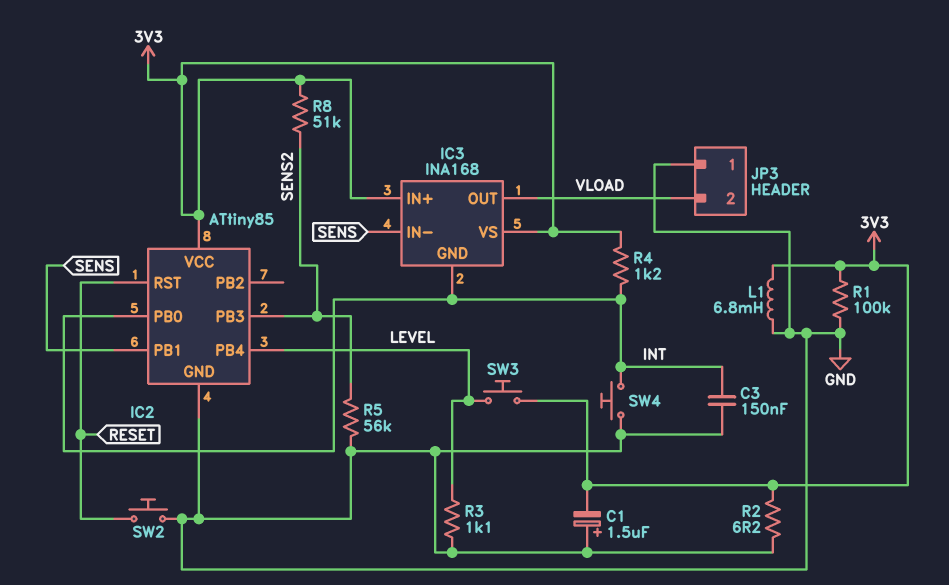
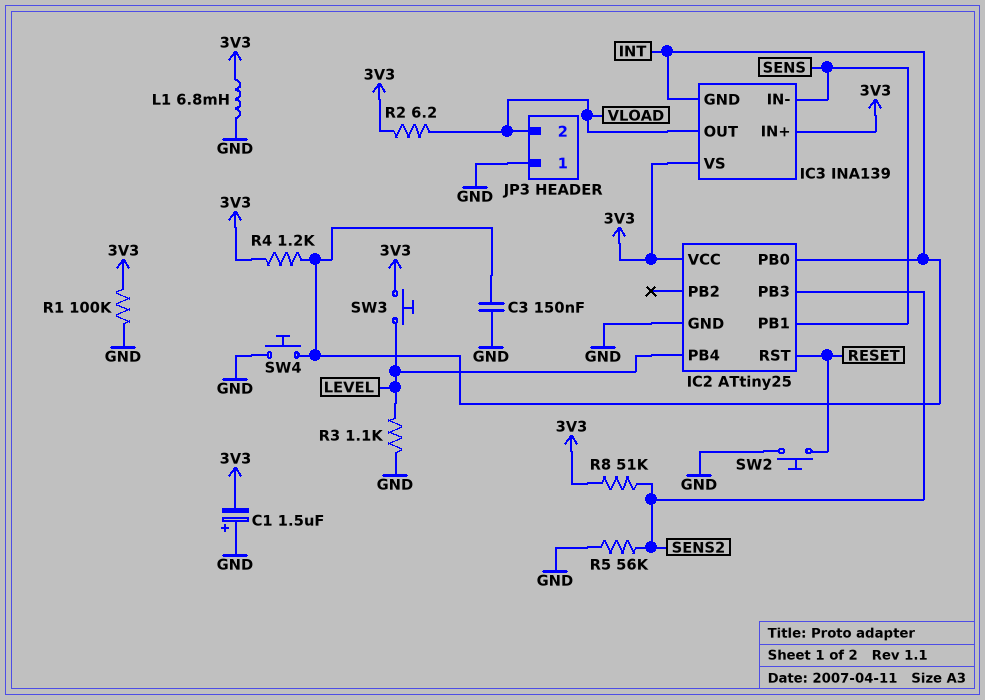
IC2: ATtiny85 -> ATtiny25
IC3: INA168 -> INA139
R2: 6.2 (3V3, GND) -> 6.2 (3V3, VLOAD)

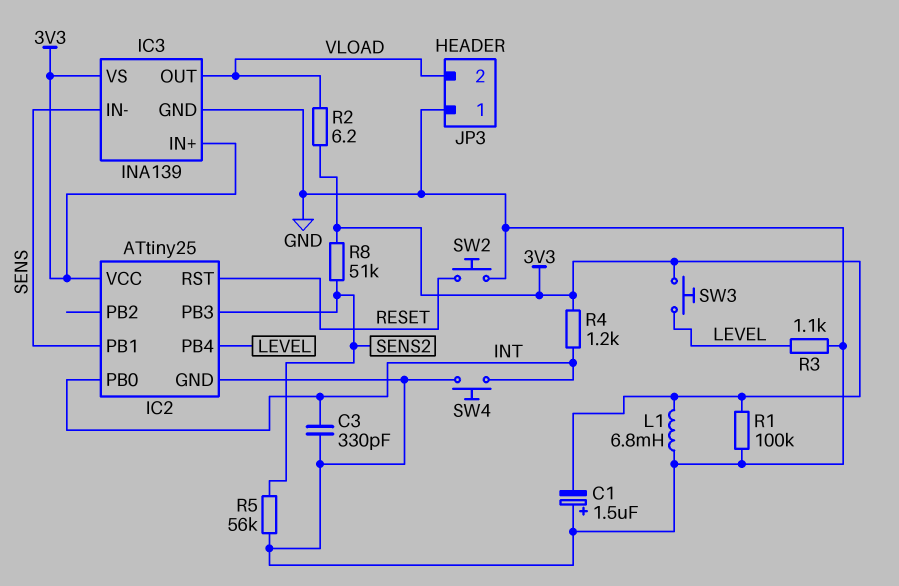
C3: 150nF (GND, INT) -> 330pF (GND, INT)
IC3 pin GND: INT -> GND

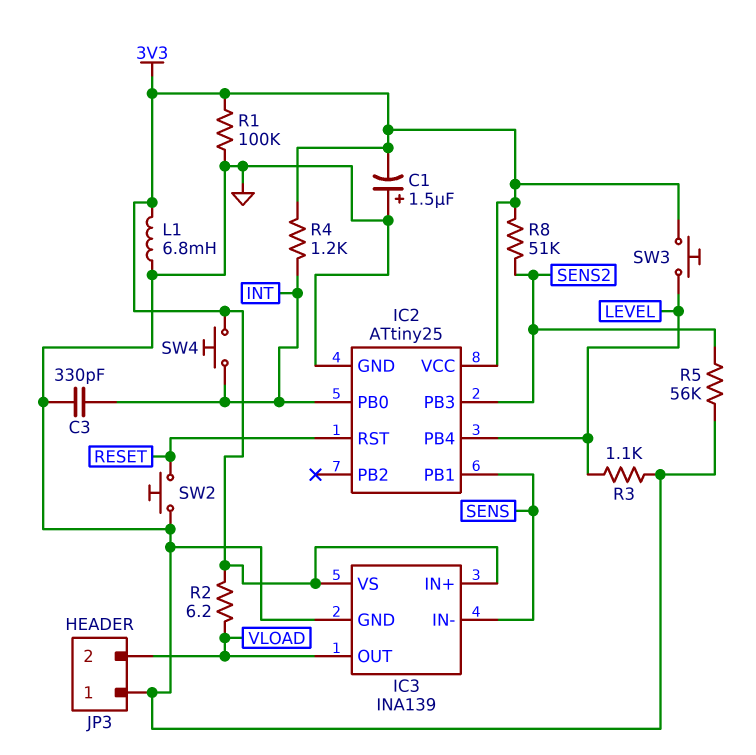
SW4: button (GND, INT) -> button (3V3, INT)

